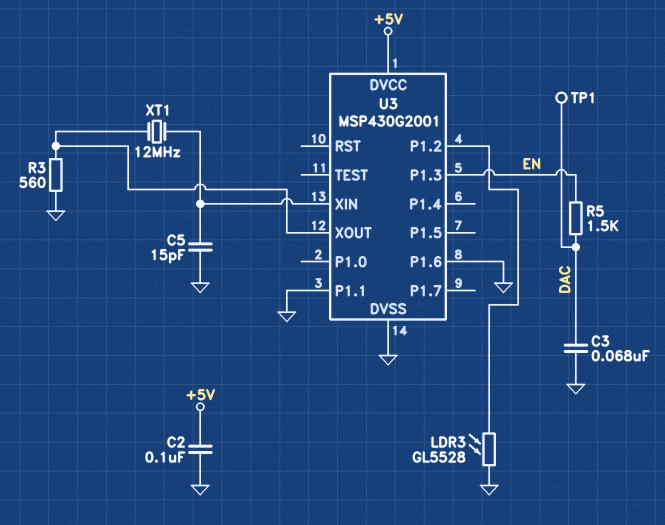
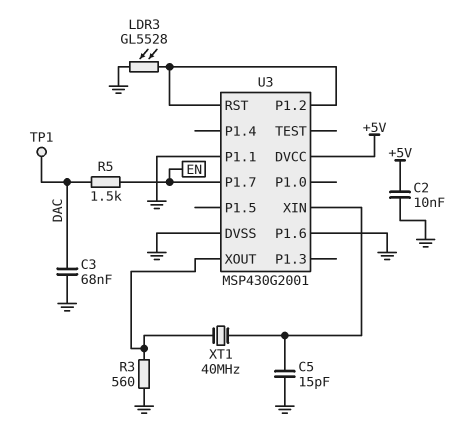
C2: 100nF (+5V, GND) -> 10nF (+5V, GND)
U3 pin P1.3: EN -> none
U3 pin P1.7: none -> EN
U3 pin RST: none -> U3/P1.2
XT1: 12MHz (U3/XIN, U3/XOUT) -> 40MHz (U3/XIN, U3/XOUT)

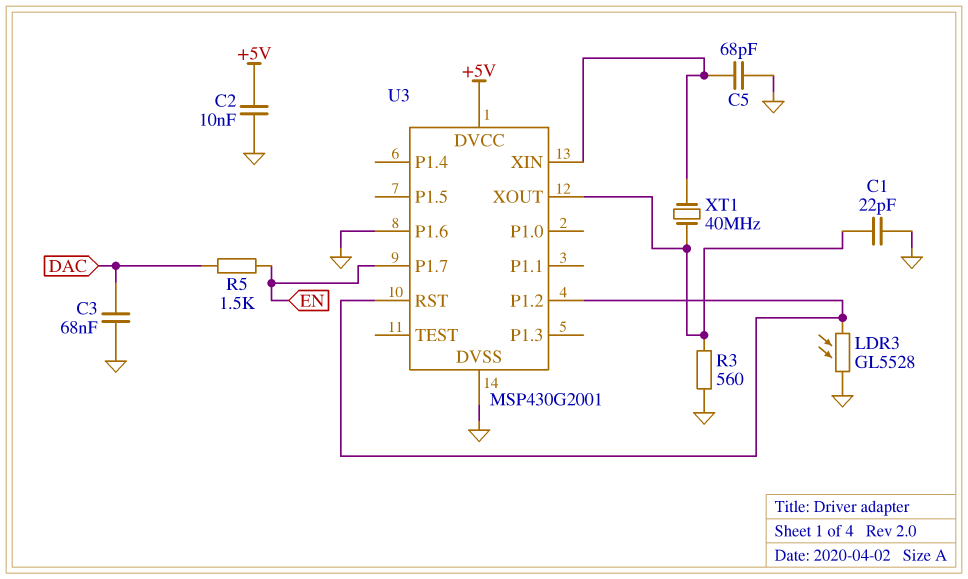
C1: none -> 22pF (GND, U3/XOUT)
C5: 15pF (GND, U3/XIN) -> 68pF (GND, U3/XIN)
TP1: test point (DAC) -> none
U3 pin P1.1: GND -> none

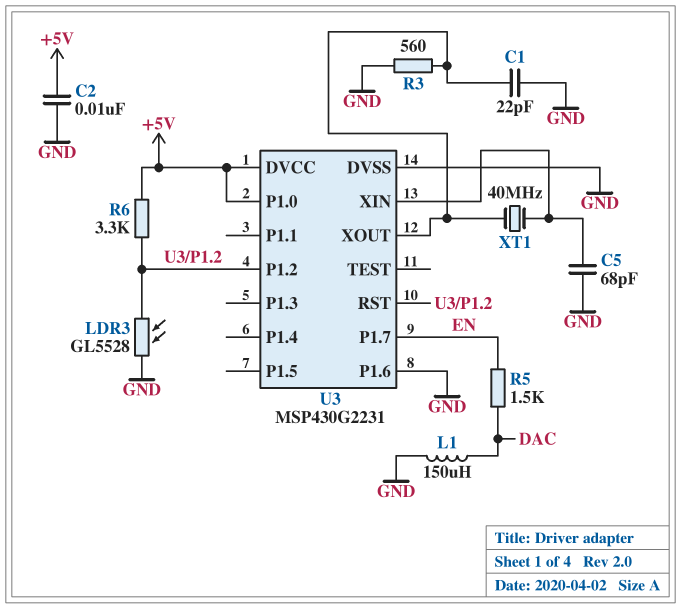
C3: 68nF (DAC, GND) -> none
L1: none -> 150uH (DAC, GND)
R6: none -> 3.3k (+5V, U3/P1.2)
U3: MSP430G2001 -> MSP430G2231
U3 pin P1.0: none -> +5V

